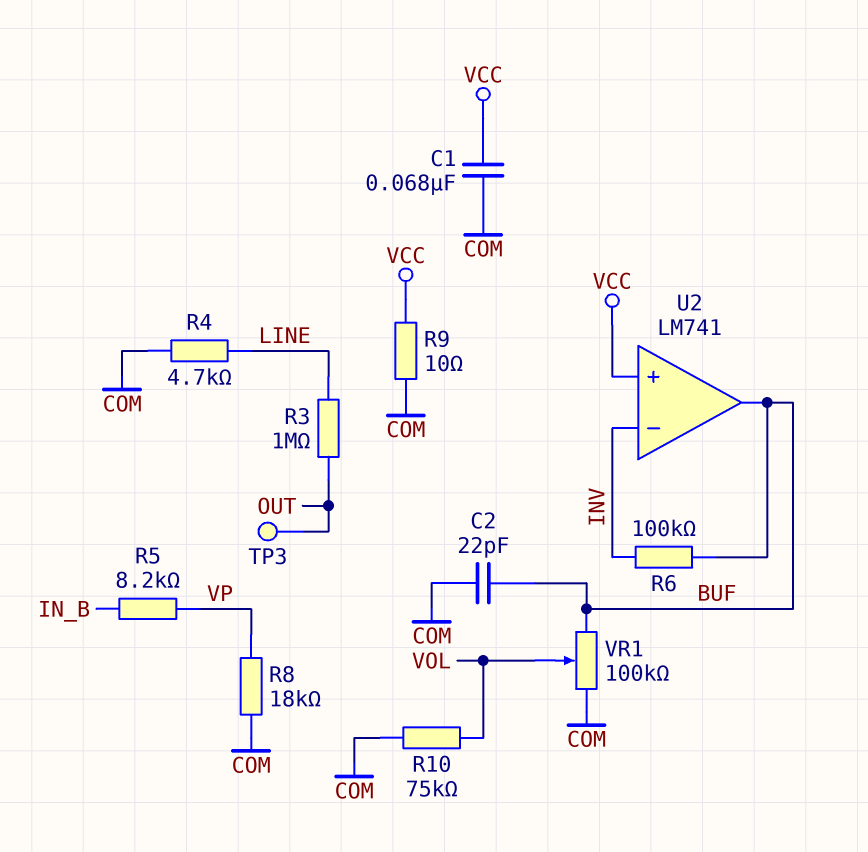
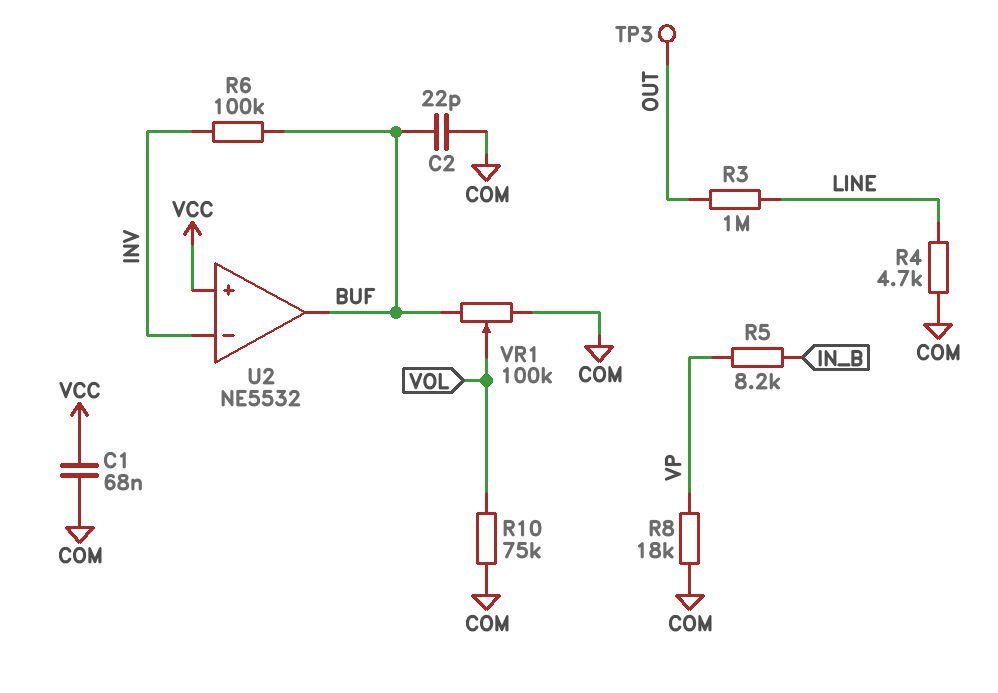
R9: 10 (COM, VCC) -> none
U2: LM741 -> NE5532

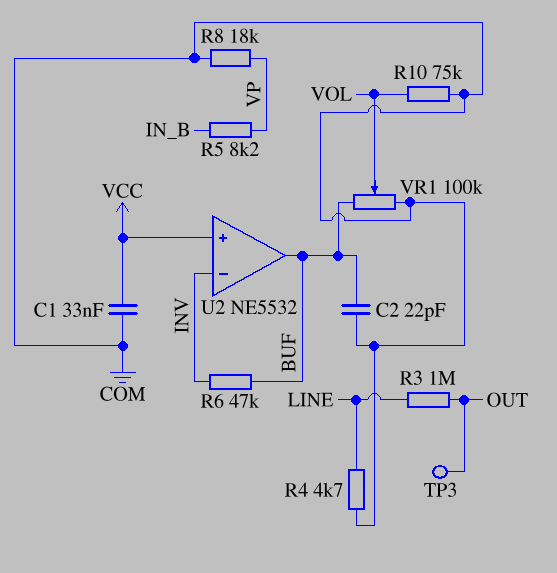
C1: 68nF (COM, VCC) -> 33nF (COM, VCC)
R6: 100k (BUF, INV) -> 47k (BUF, INV)

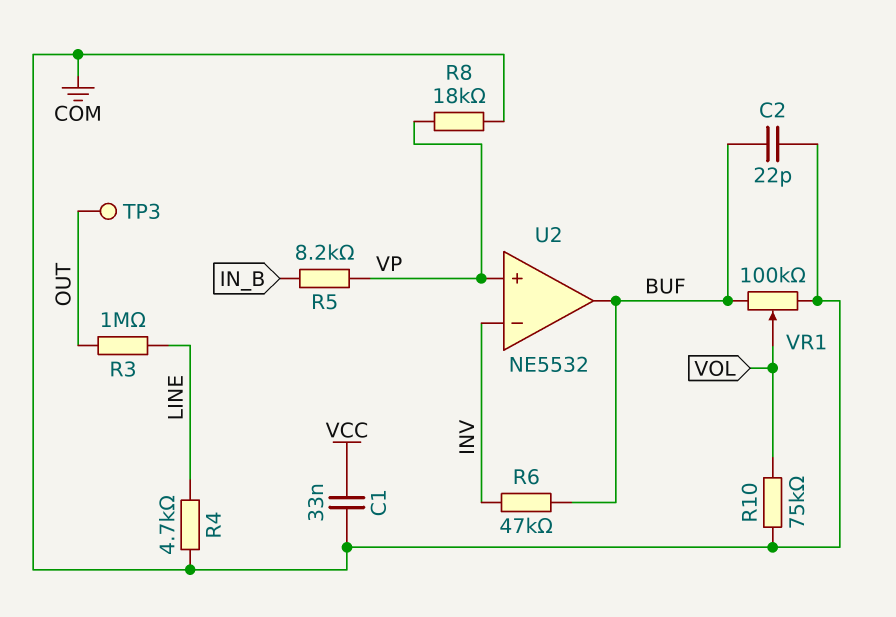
U2 pin in+: VCC -> VP

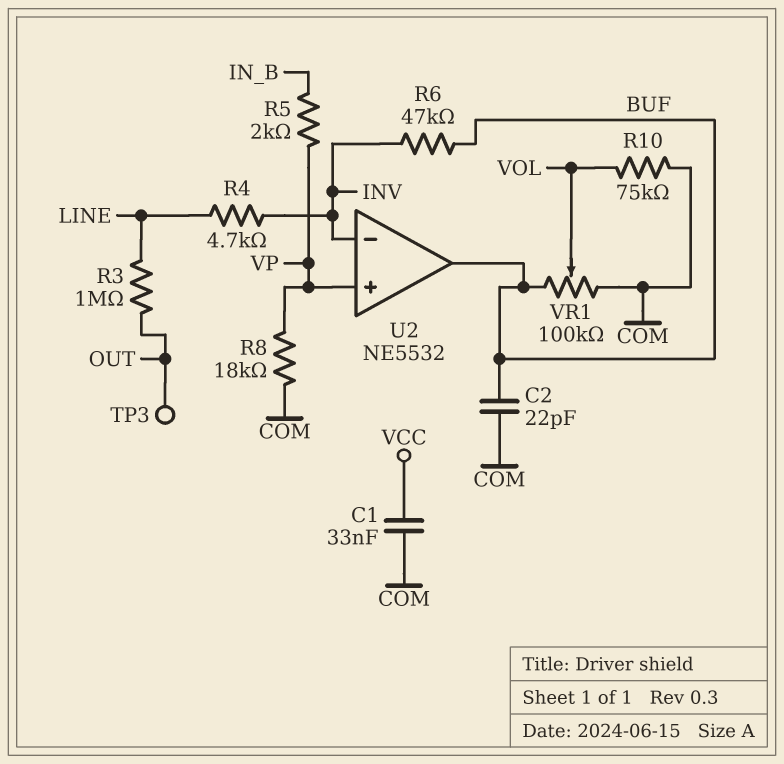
R4: 4.7k (COM, LINE) -> 4.7k (INV, LINE)
R5: 8.2k (IN_B, VP) -> 2k (IN_B, VP)

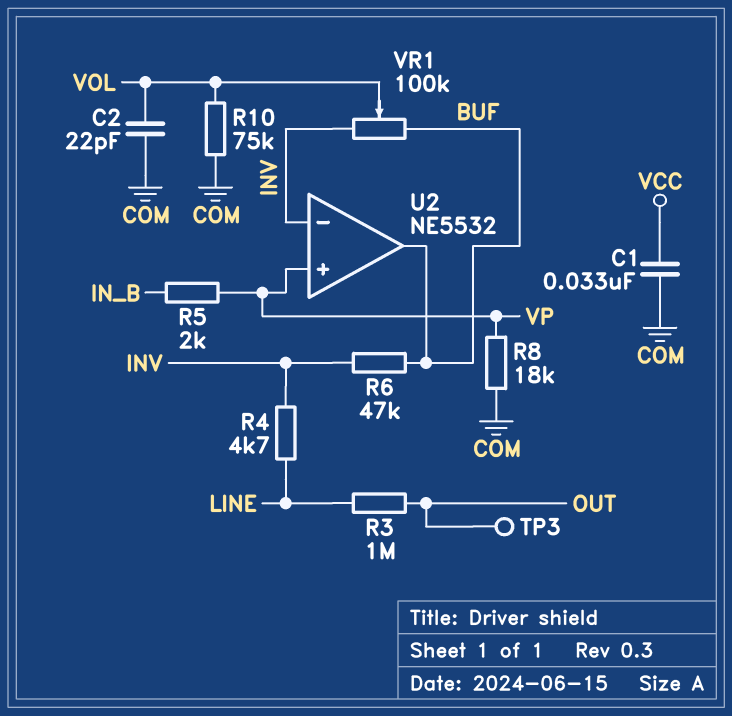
C2: 22pF (BUF, COM) -> 22pF (COM, VOL)
VR1: 100k (BUF, COM, wiper VOL) -> 100k (BUF, INV, wiper VOL)

